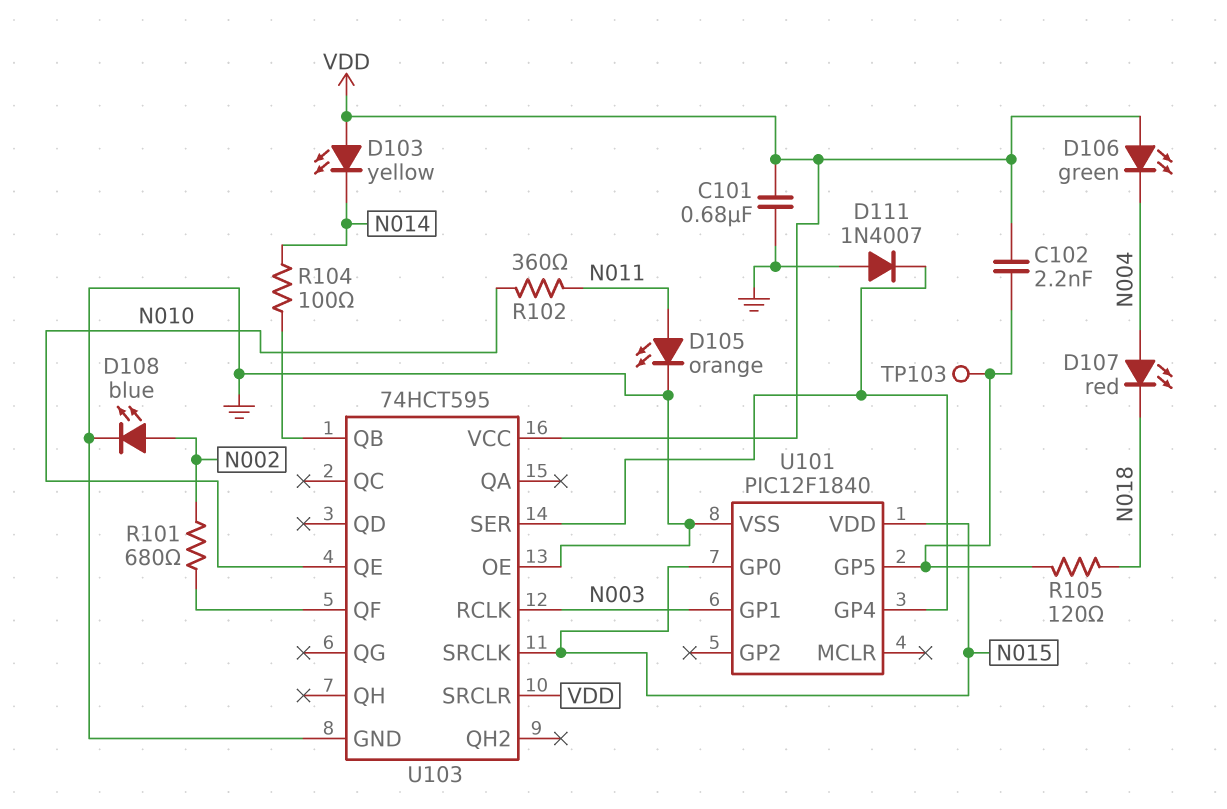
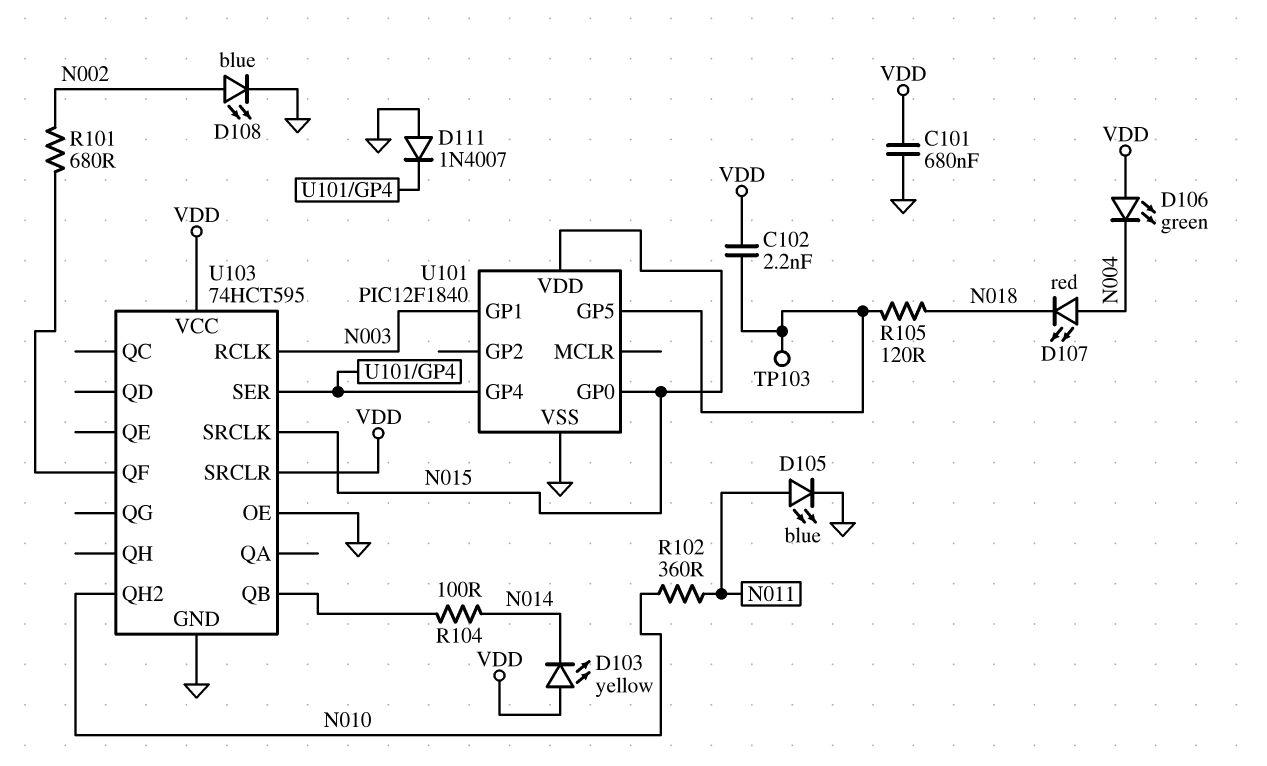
D105: LED orange (A N011, K GND) -> LED blue (A N011, K GND)
U103 pin QE: N010 -> none
U103 pin QH2: none -> N010

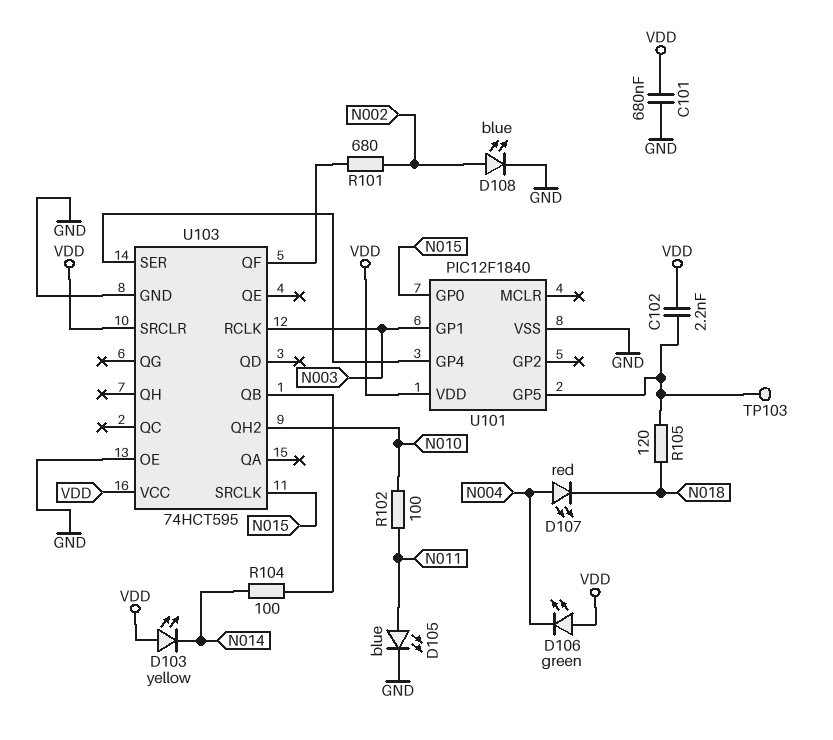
D111: diode 1N4007 (A GND, K U101/GP4) -> none
R102: 360 (N010, N011) -> 100 (N010, N011)
U101 pin VDD: N015 -> VDD

